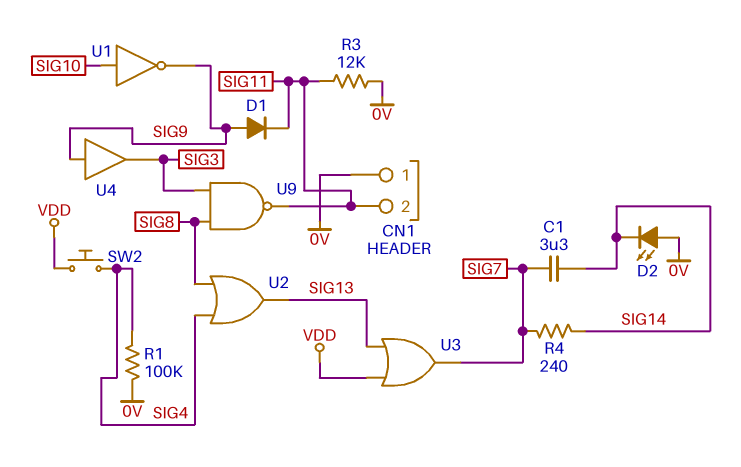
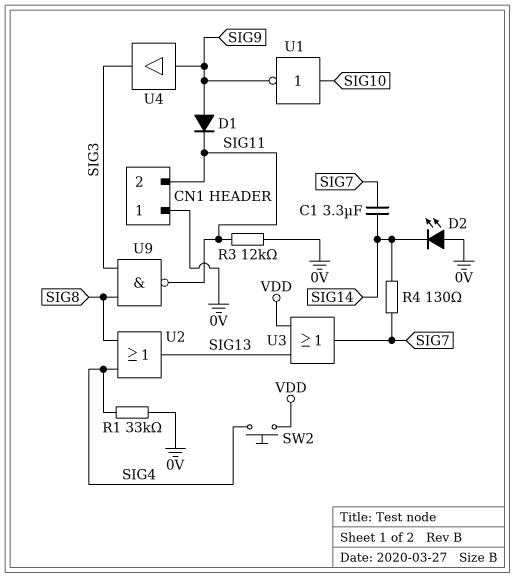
R1: 100k (0V, SIG4) -> 33k (0V, SIG4)
R4: 240 (SIG7, SIG14) -> 130 (SIG7, SIG14)

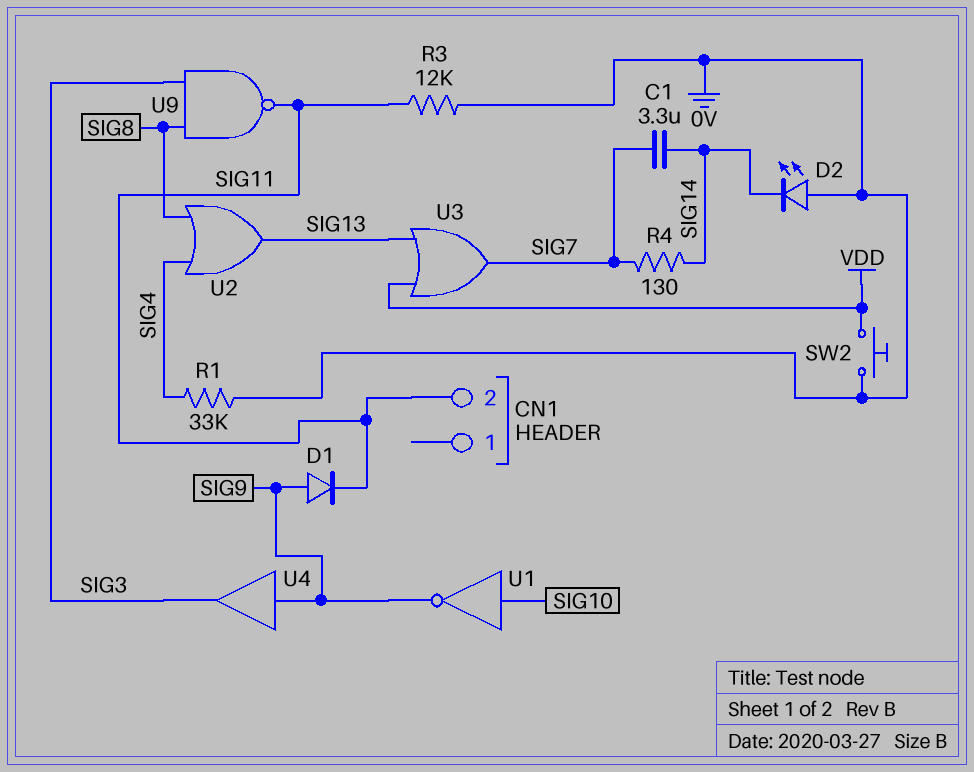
CN1 pin 1: 0V -> none
SW2: button (SIG4, VDD) -> button (0V, VDD)

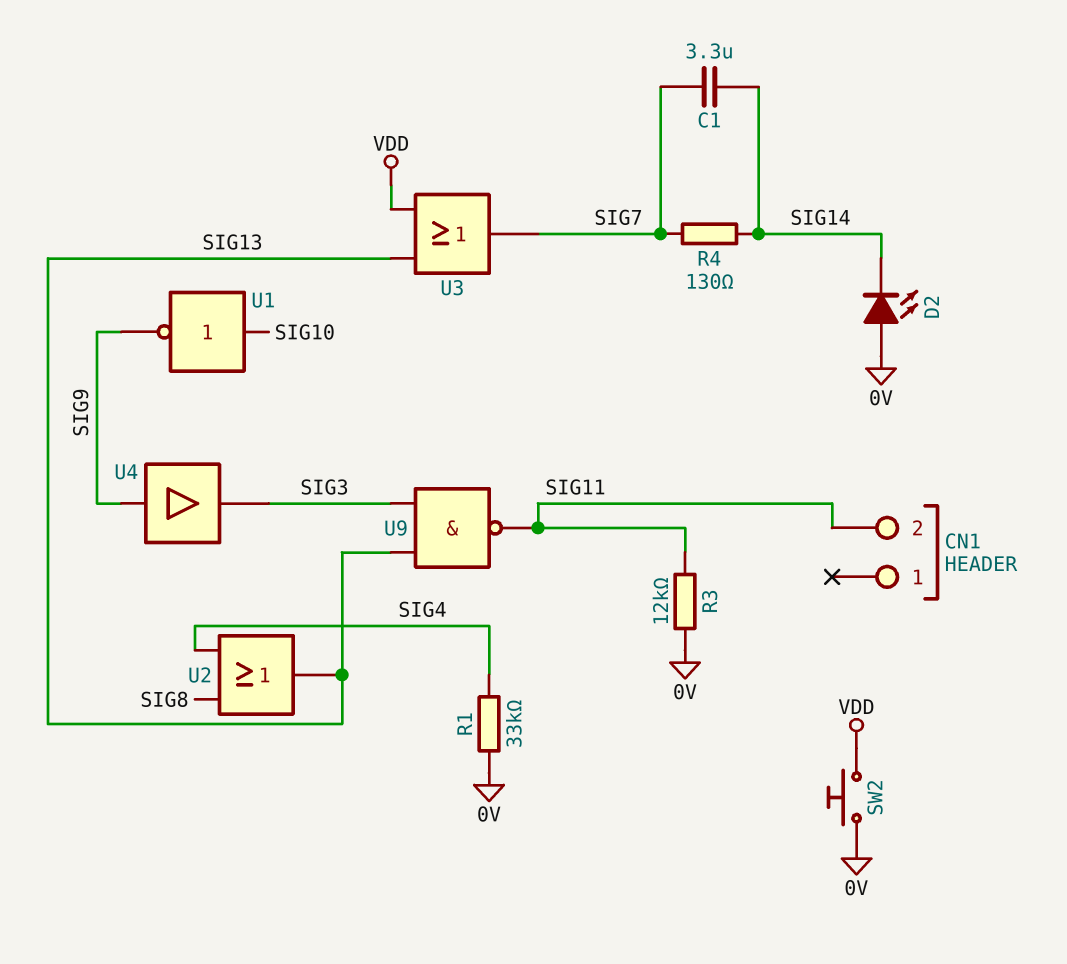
D1: diode (A SIG9, K SIG11) -> none
U9: NAND (in SIG3, in SIG8, out SIG11) -> NAND (in SIG3, in SIG13, out SIG11)

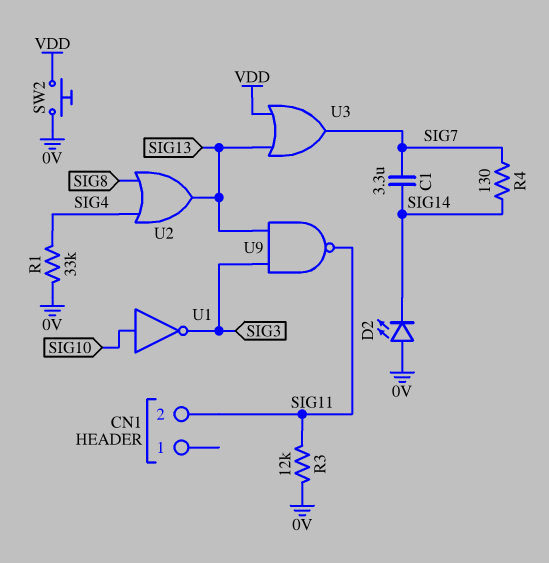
U1: NOT (in SIG10, out SIG9) -> NOT (in SIG10, out SIG3)
U4: buffer (in SIG9, out SIG3) -> none

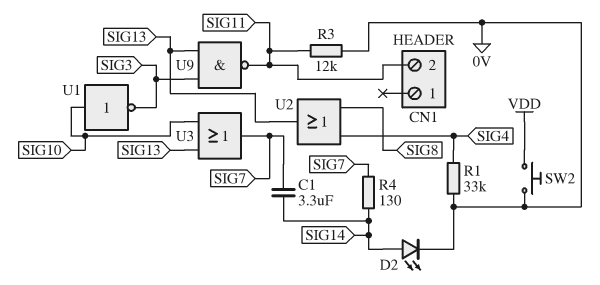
D2: LED (A 0V, K SIG14) -> LED (A SIG14, K 0V)
U3: OR (in SIG13, in VDD, out SIG7) -> OR (in SIG10, in SIG13, out SIG7)

